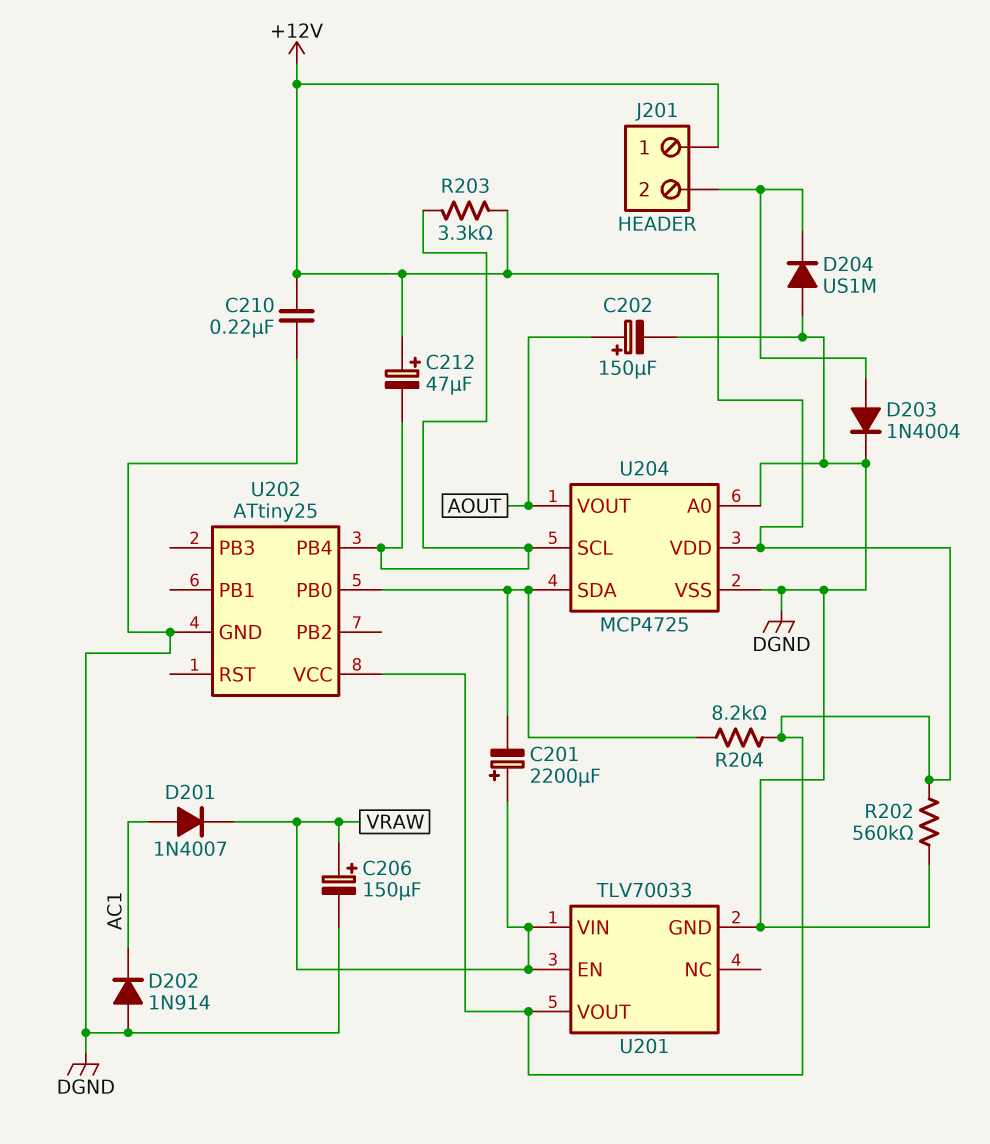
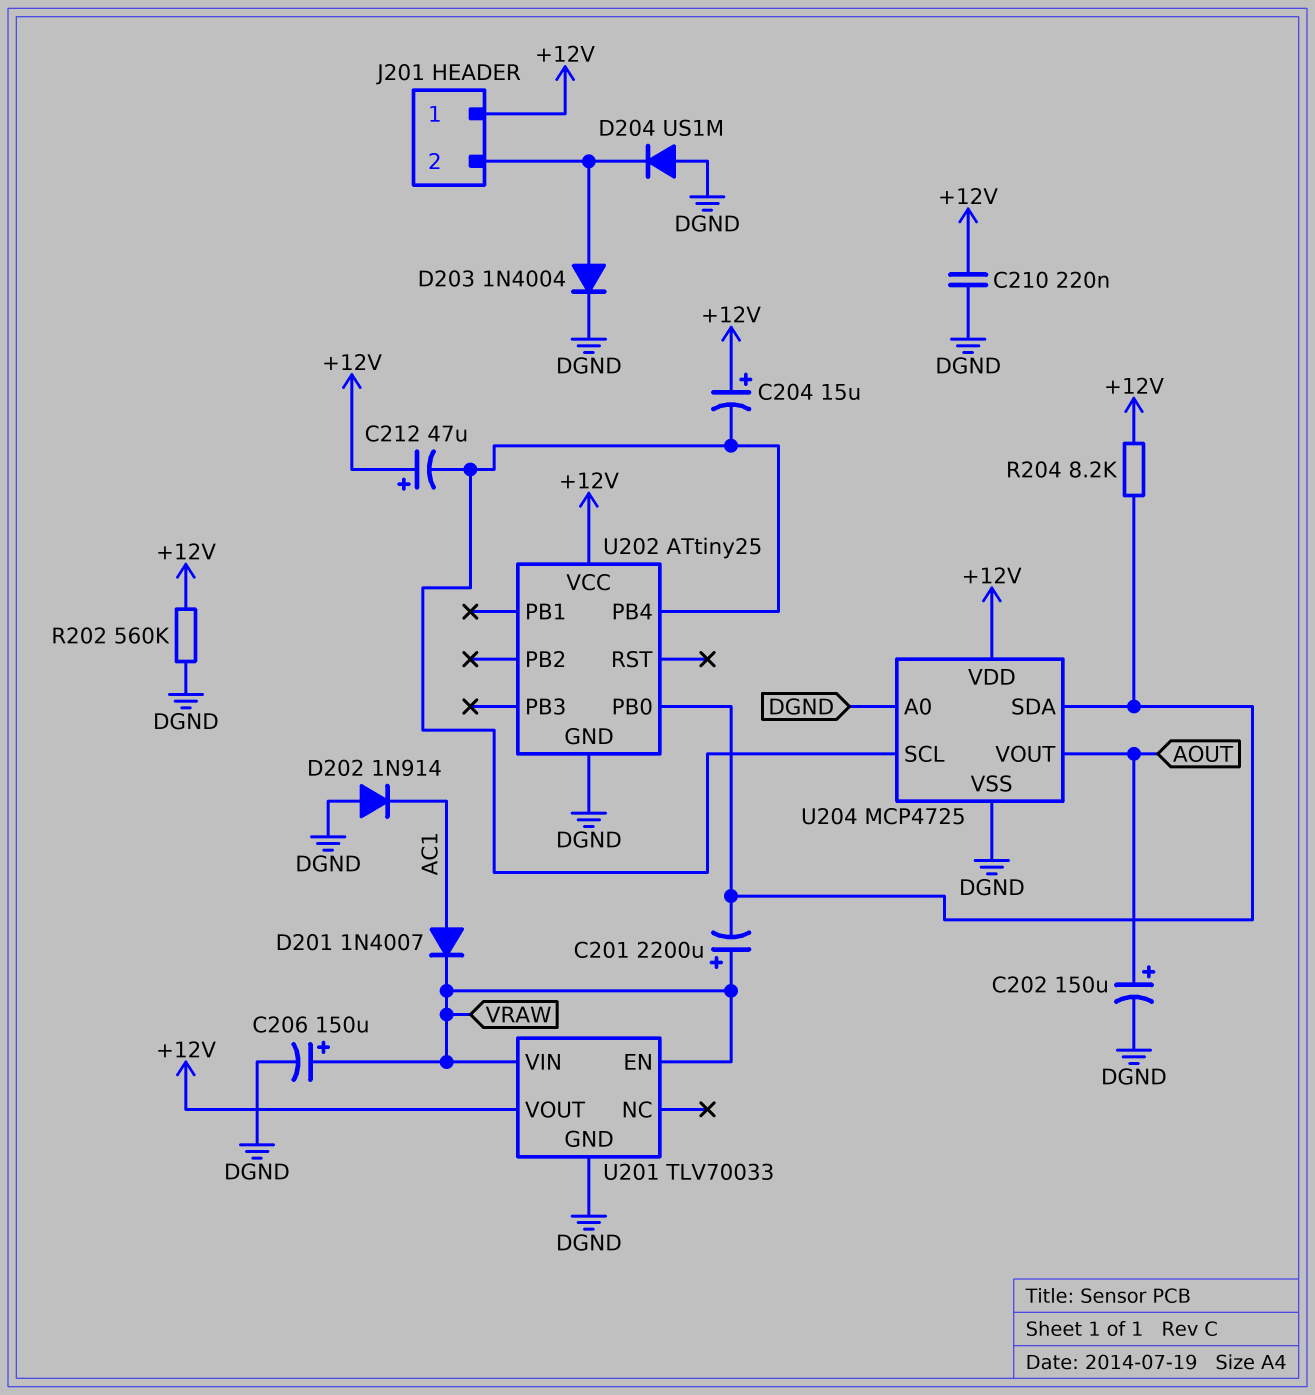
C204: none -> 15uF (plus +12V, minus U202/PB4)
R203: 3.3k (+12V, U202/PB4) -> none

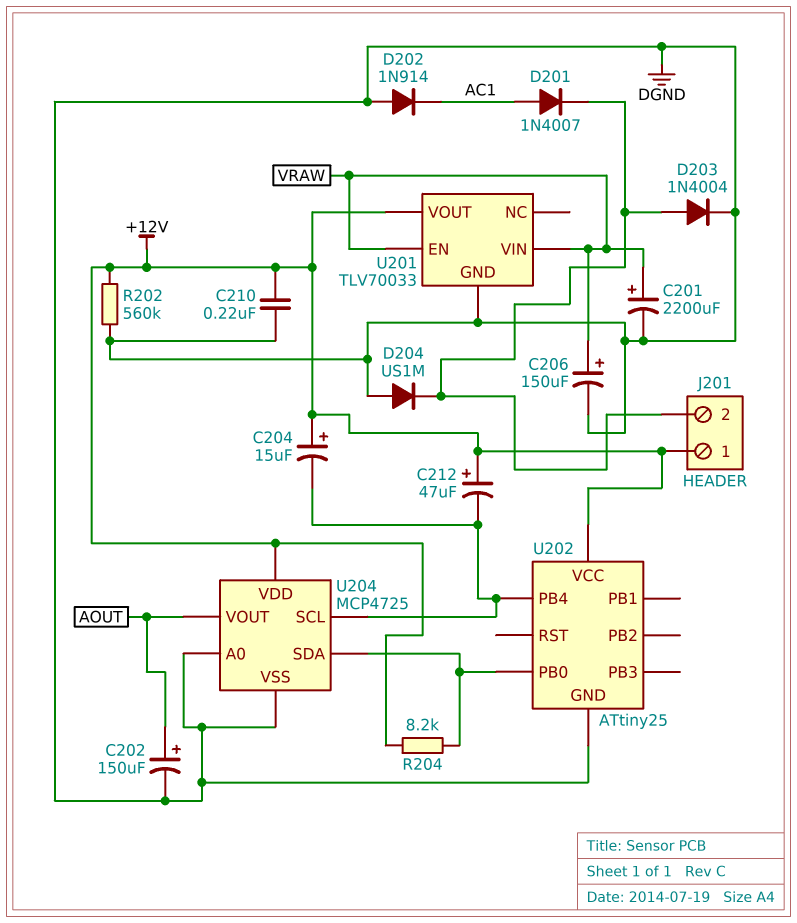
C201: 2200uF (plus VRAW, minus U202/PB0) -> 2200uF (plus VRAW, minus DGND)
D201: diode 1N4007 (A AC1, K VRAW) -> diode 1N4007 (A AC1, K J201/2)

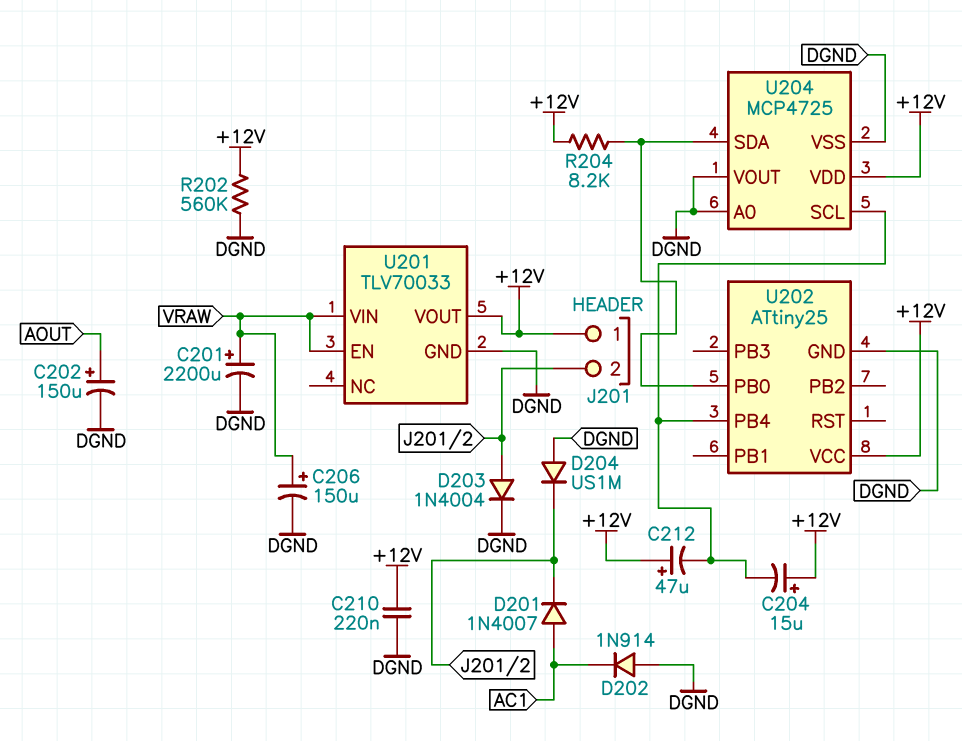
U204 pin VOUT: AOUT -> DGND

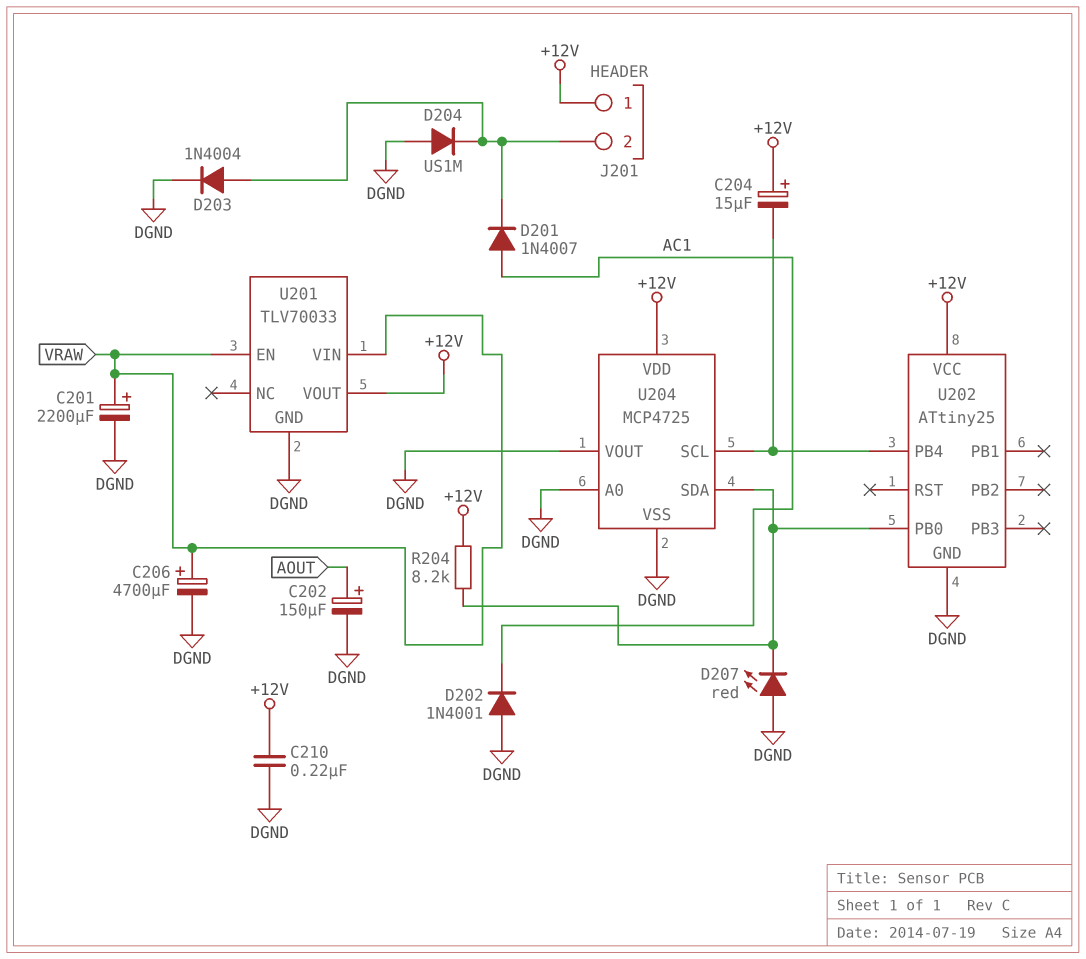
C206: 150uF (plus VRAW, minus DGND) -> 4700uF (plus VRAW, minus DGND)
C212: 47uF (plus +12V, minus U202/PB4) -> none
D202: diode 1N914 (A DGND, K AC1) -> diode 1N4001 (A DGND, K AC1)
D207: none -> LED red (A DGND, K U202/PB0)
R202: 560k (+12V, DGND) -> none

